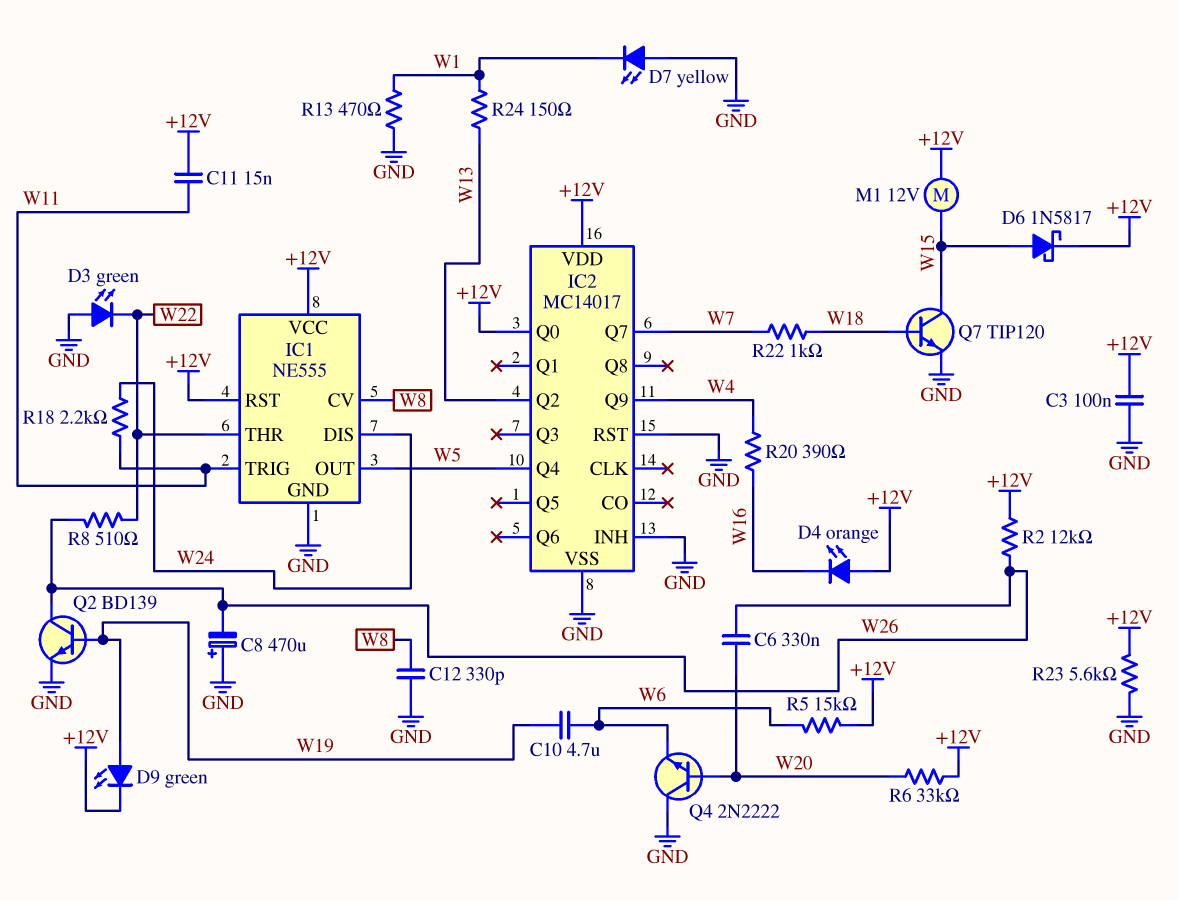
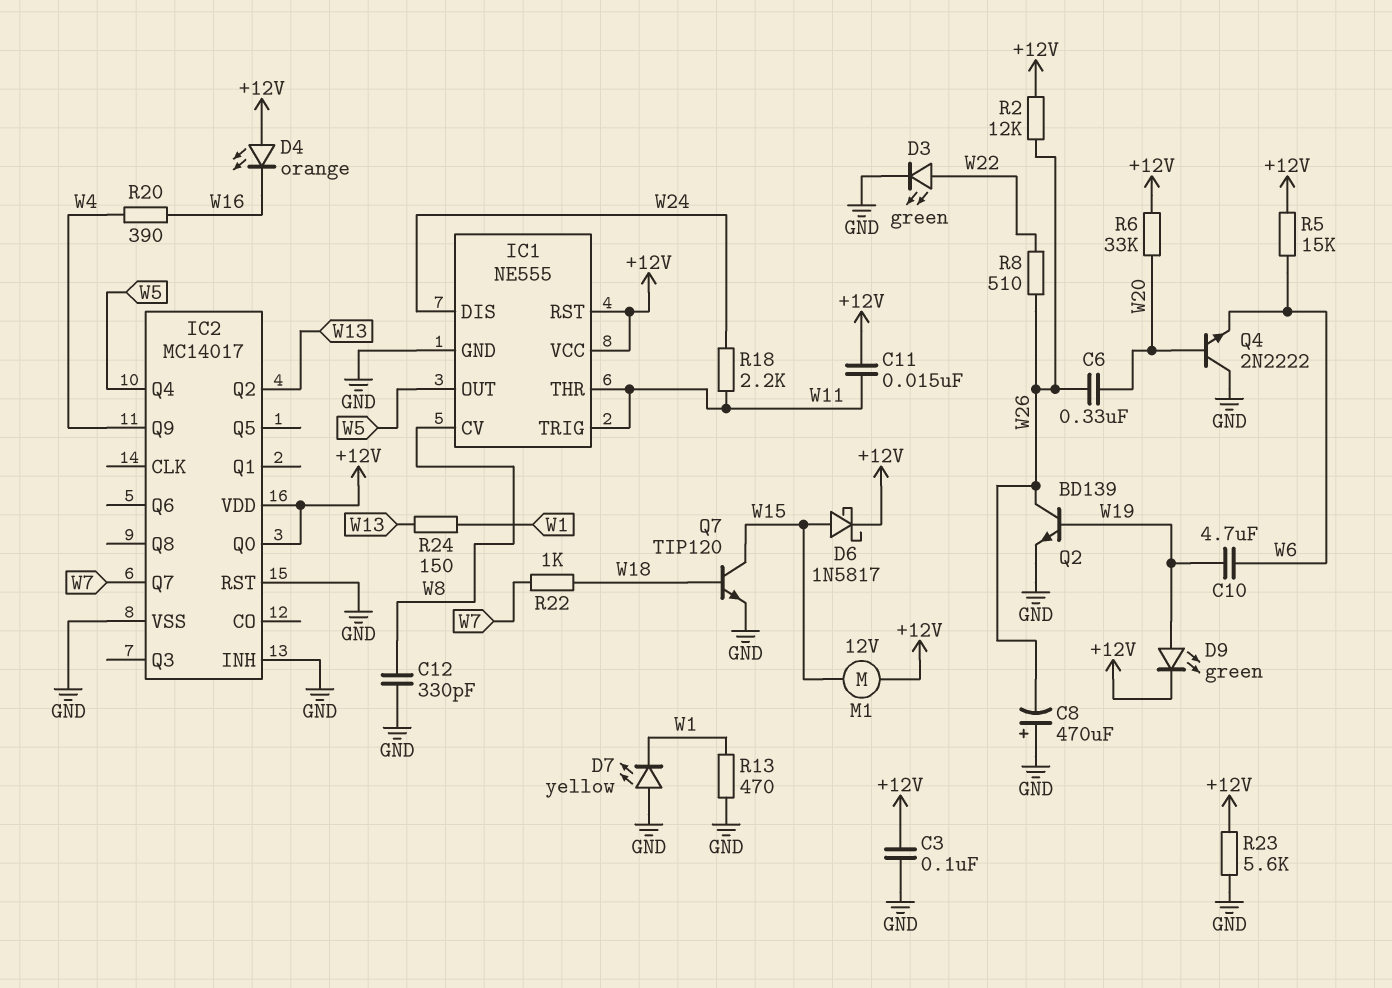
D3: LED green (A GND, K W22) -> LED green (A W22, K GND)
IC1 pin THR: W22 -> W11

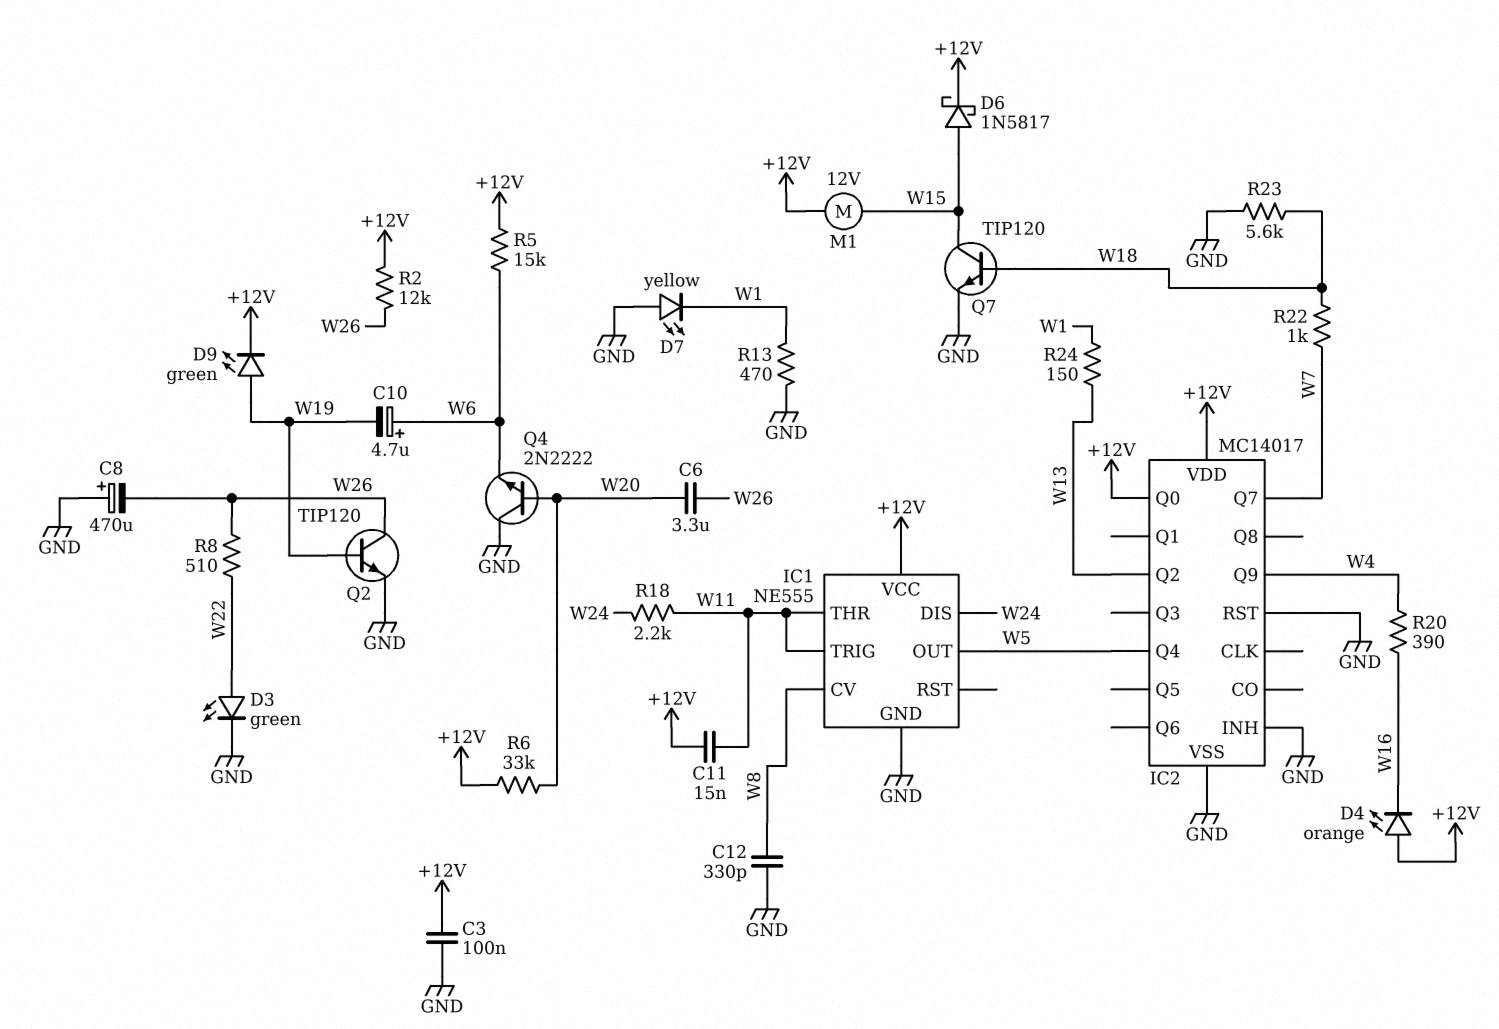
C6: 330nF (W20, W26) -> 3.3uF (W20, W26)
C10: 4.7uF (W6, W19) -> 4.7uF (plus W6, minus W19)
IC1 pin RST: +12V -> none
Q2: NPN BD139 (B W19, C W26, E GND) -> NPN TIP120 (B W19, C W26, E GND)
R23: 5.6k (+12V, GND) -> 5.6k (GND, W18)

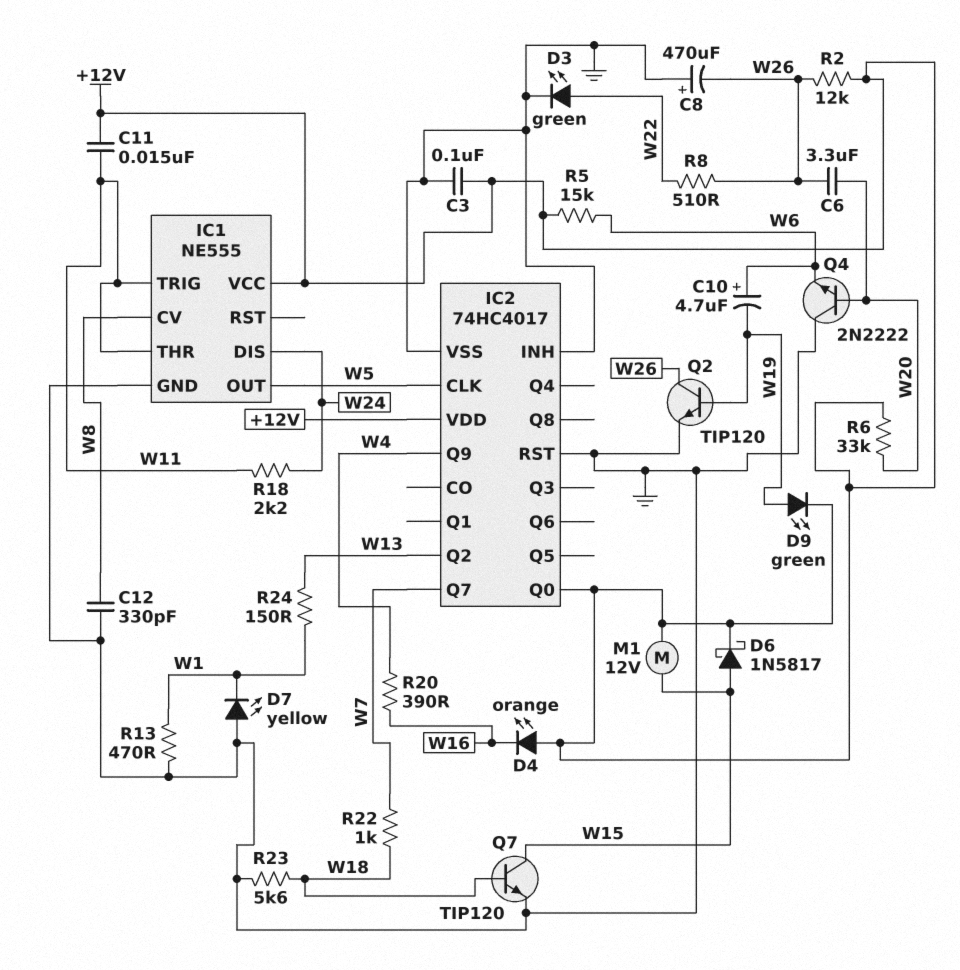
IC2: MC14017 -> 74HC4017
IC2 pin CLK: none -> W5
IC2 pin Q4: W5 -> none

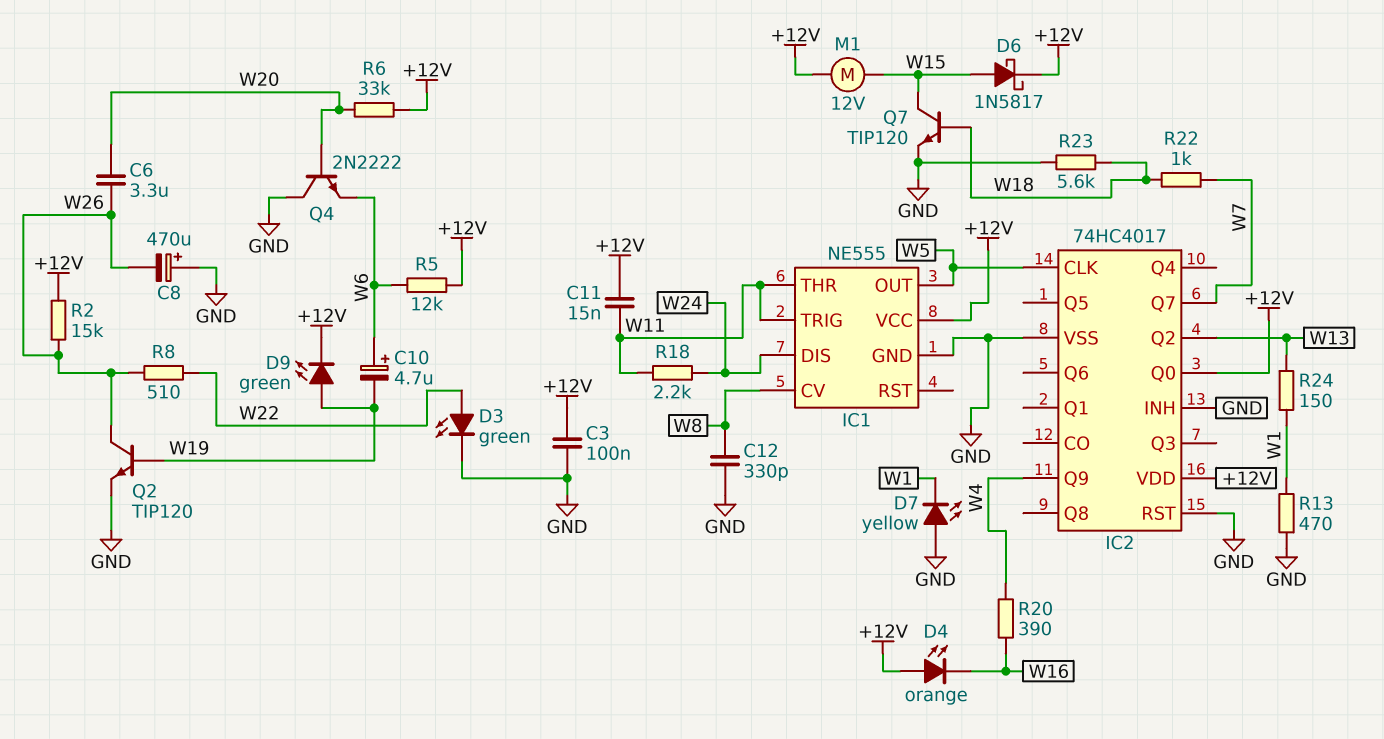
R2: 12k (+12V, W26) -> 15k (+12V, W26)
R5: 15k (+12V, W6) -> 12k (+12V, W6)

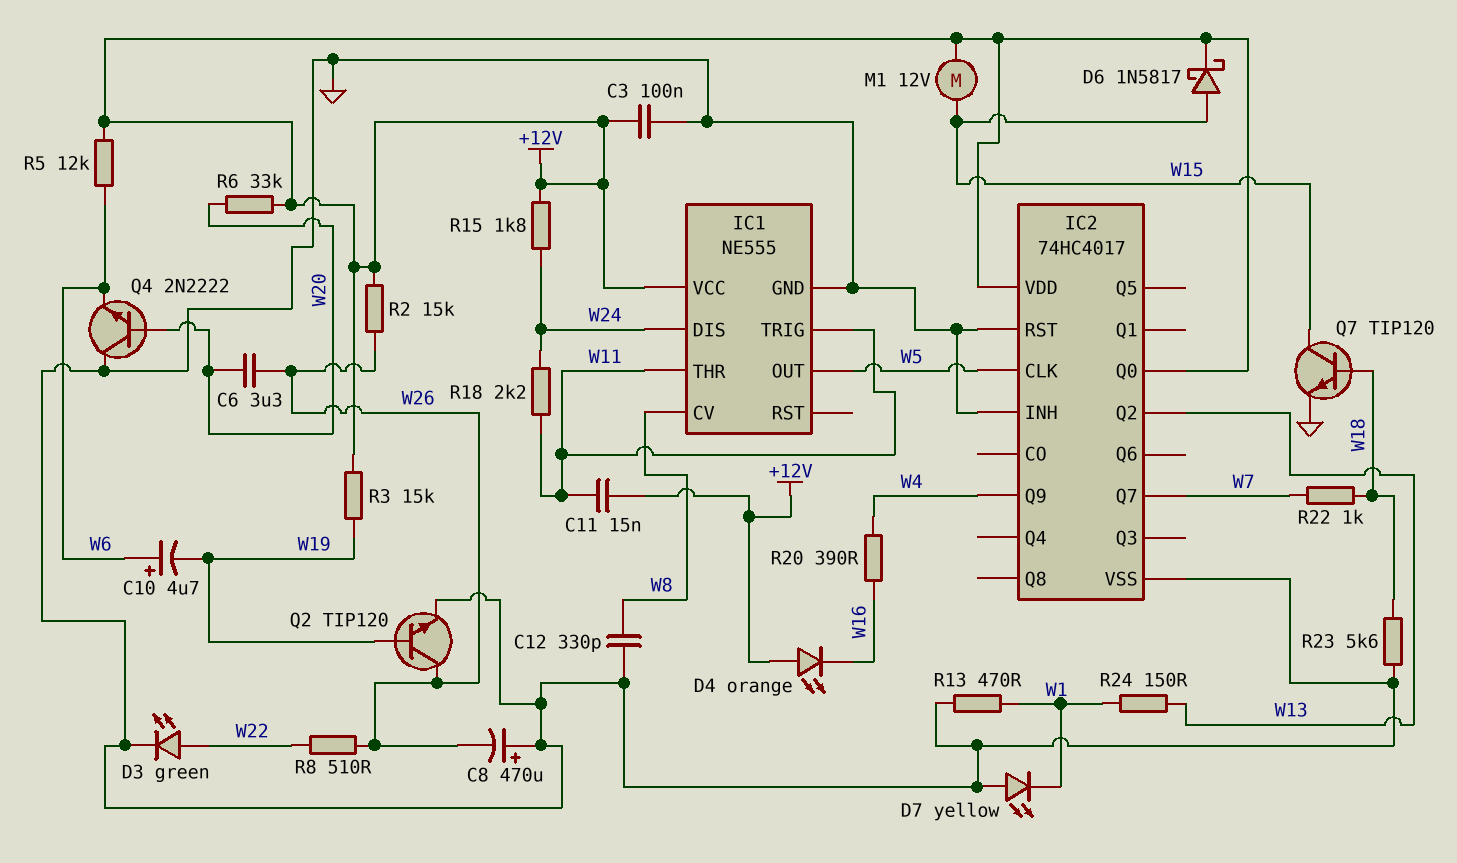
D9: LED green (A W19, K +12V) -> none
R3: none -> 15k (+12V, W19)
R15: none -> 1.8k (+12V, W24)

